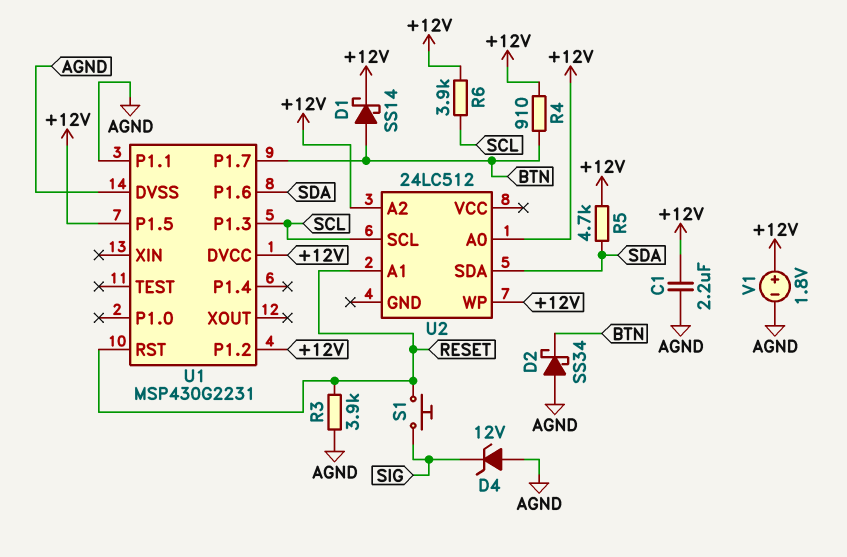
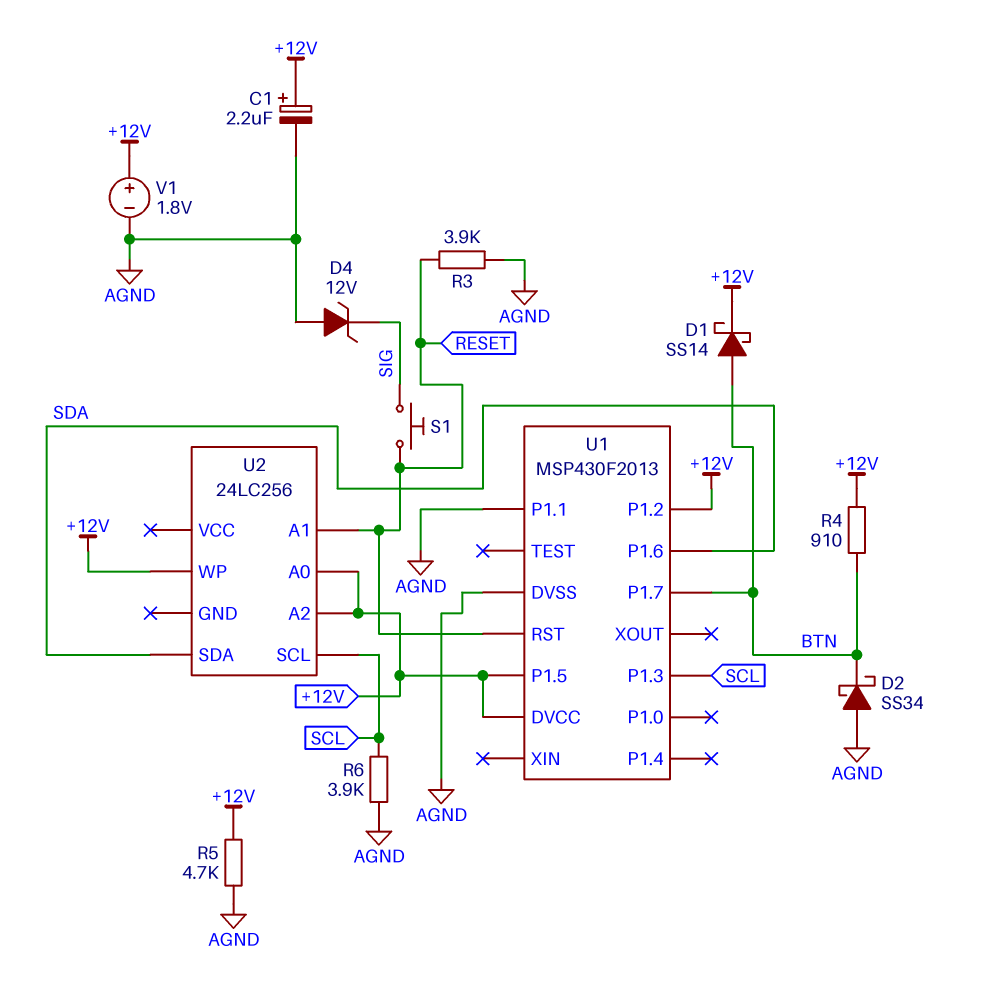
C1: 2.2uF (+12V, AGND) -> 2.2uF (plus +12V, minus AGND)
R5: 4.7k (+12V, SDA) -> 4.7k (+12V, AGND)
R6: 3.9k (+12V, SCL) -> 3.9k (AGND, SCL)
U1: MSP430G2231 -> MSP430F2013
U2: 24LC512 -> 24LC256

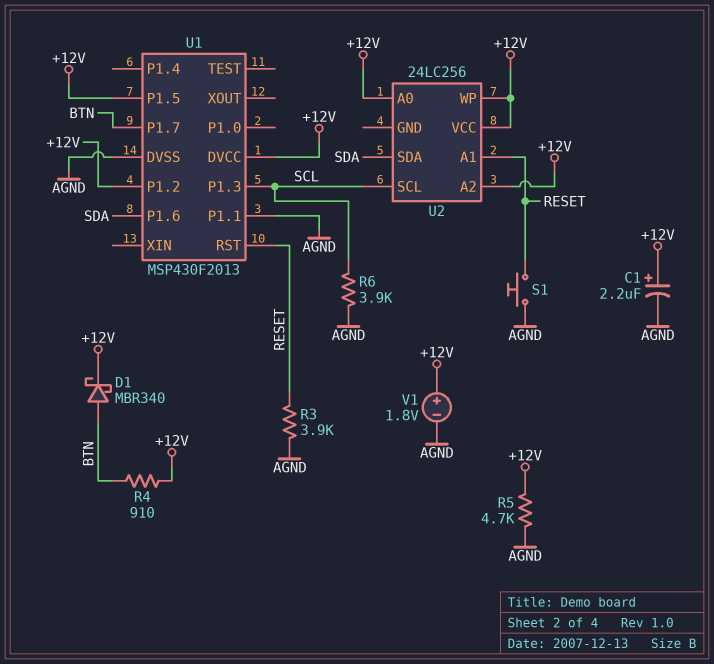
D1: schottky SS14 (A BTN, K +12V) -> schottky MBR340 (A BTN, K +12V)
D2: schottky SS34 (A AGND, K BTN) -> none
D4: zener 12V (A AGND, K SIG) -> none
S1: button (RESET, SIG) -> button (AGND, RESET)
U2 pin VCC: none -> +12V

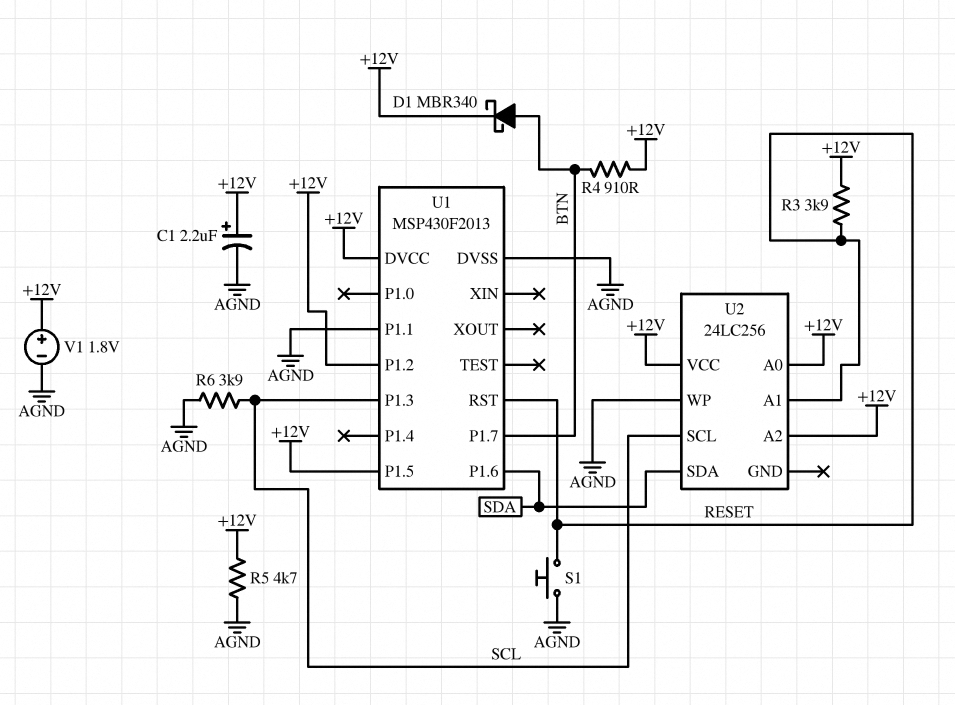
R3: 3.9k (AGND, RESET) -> 3.9k (+12V, RESET)
U2 pin WP: +12V -> AGND

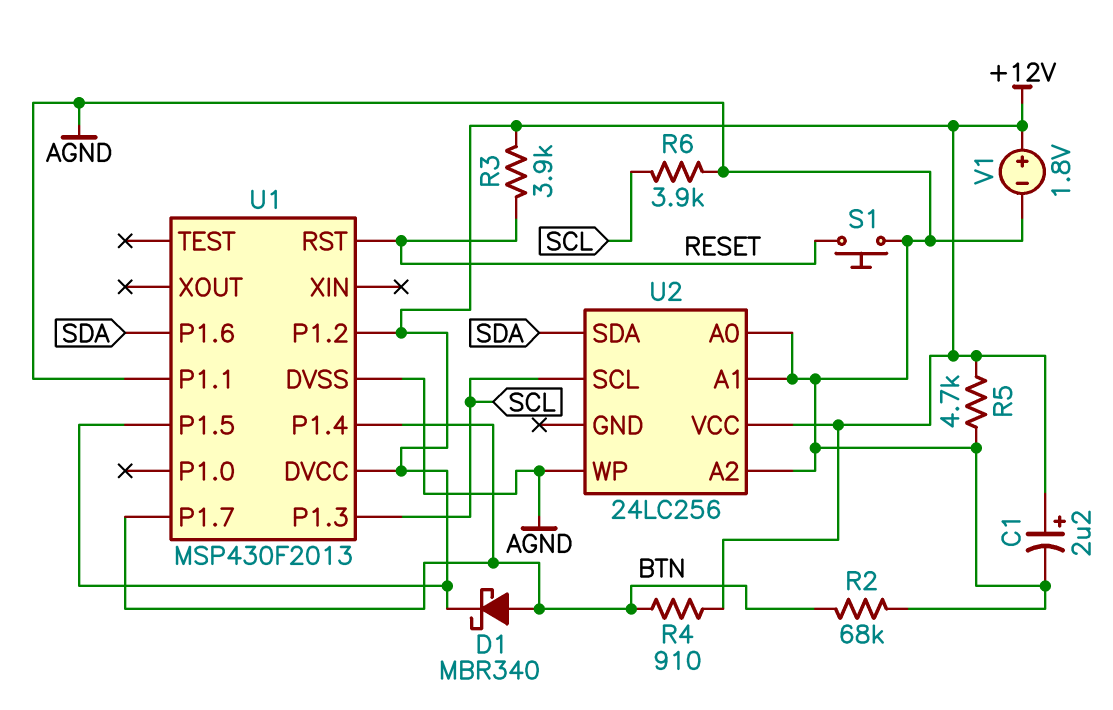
R2: none -> 68k (AGND, BTN)
U1 pin P1.4: none -> BTN
U2 pin A0: +12V -> AGND
U2 pin A1: RESET -> AGND
U2 pin A2: +12V -> AGND

